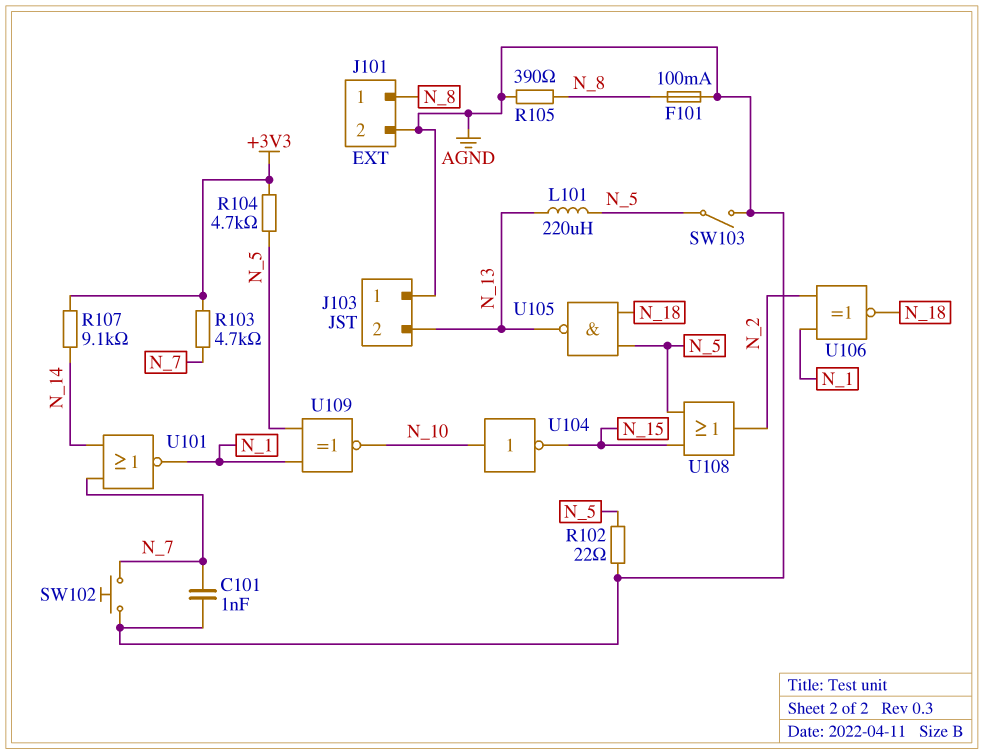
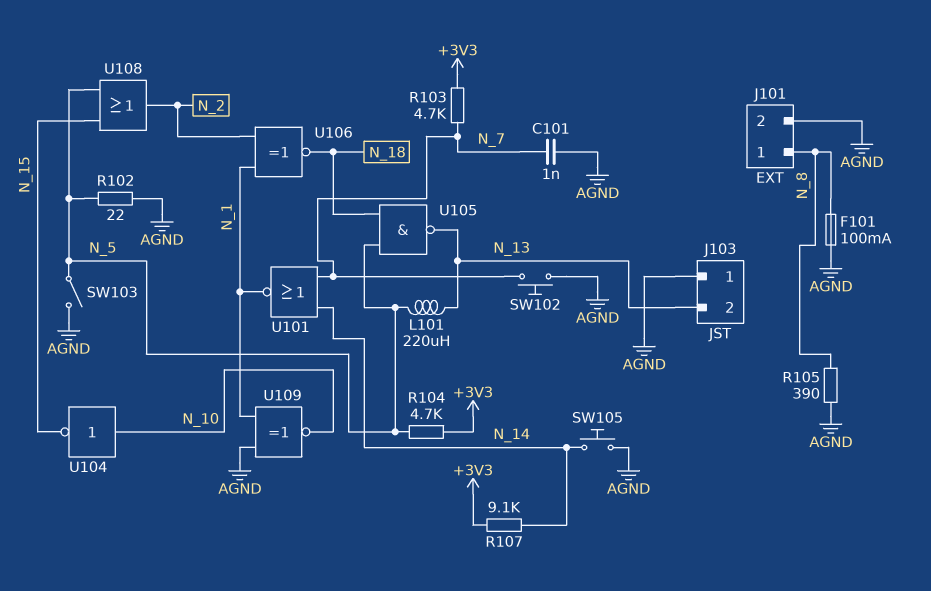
SW105: none -> button (AGND, N_14)
U109: XNOR (in N_1, in N_5, out N_10) -> XNOR (in AGND, in N_1, out N_10)

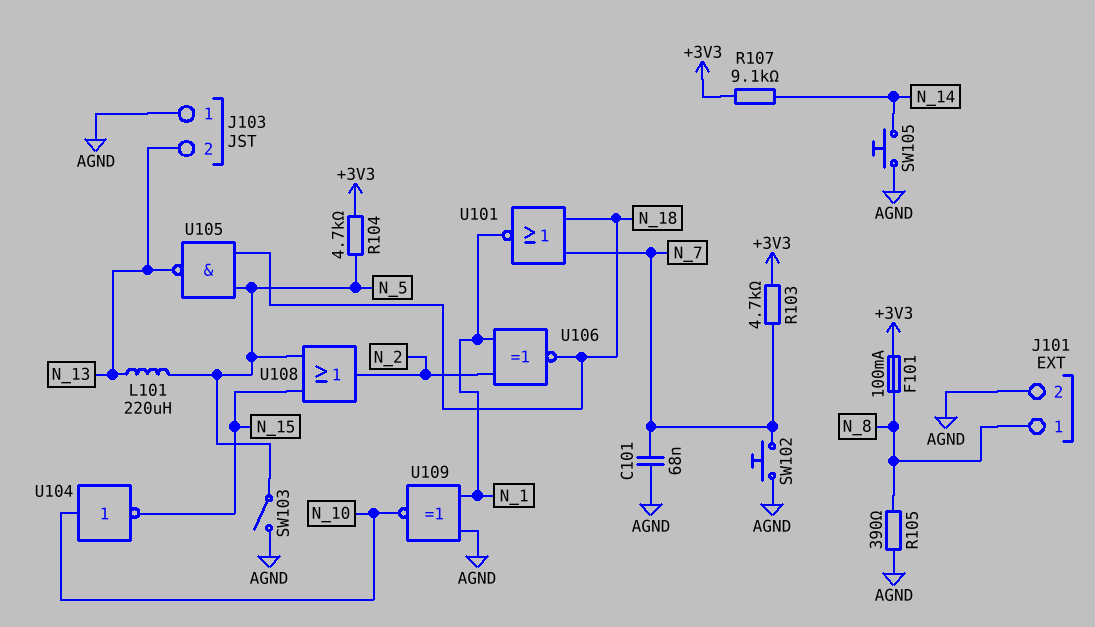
C101: 1nF (AGND, N_7) -> 68nF (AGND, N_7)
F101: 100mA (AGND, N_8) -> 100mA (+3V3, N_8)
R102: 22 (AGND, N_5) -> none
U101: NOR (in N_7, in N_14, out N_1) -> NOR (in N_7, in N_18, out N_1)

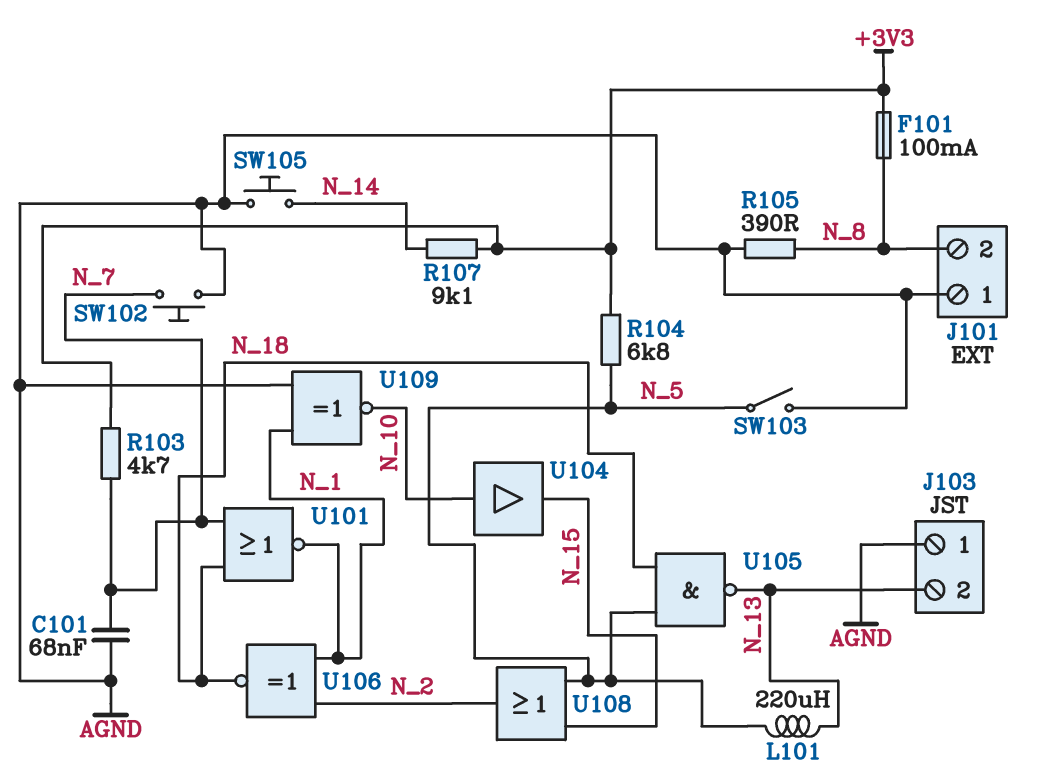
J101 pin 1: N_8 -> AGND
J101 pin 2: AGND -> N_8
R104: 4.7k (+3V3, N_5) -> 6.8k (+3V3, N_5)
U104: NOT (in N_10, out N_15) -> buffer (in N_10, out N_15)

